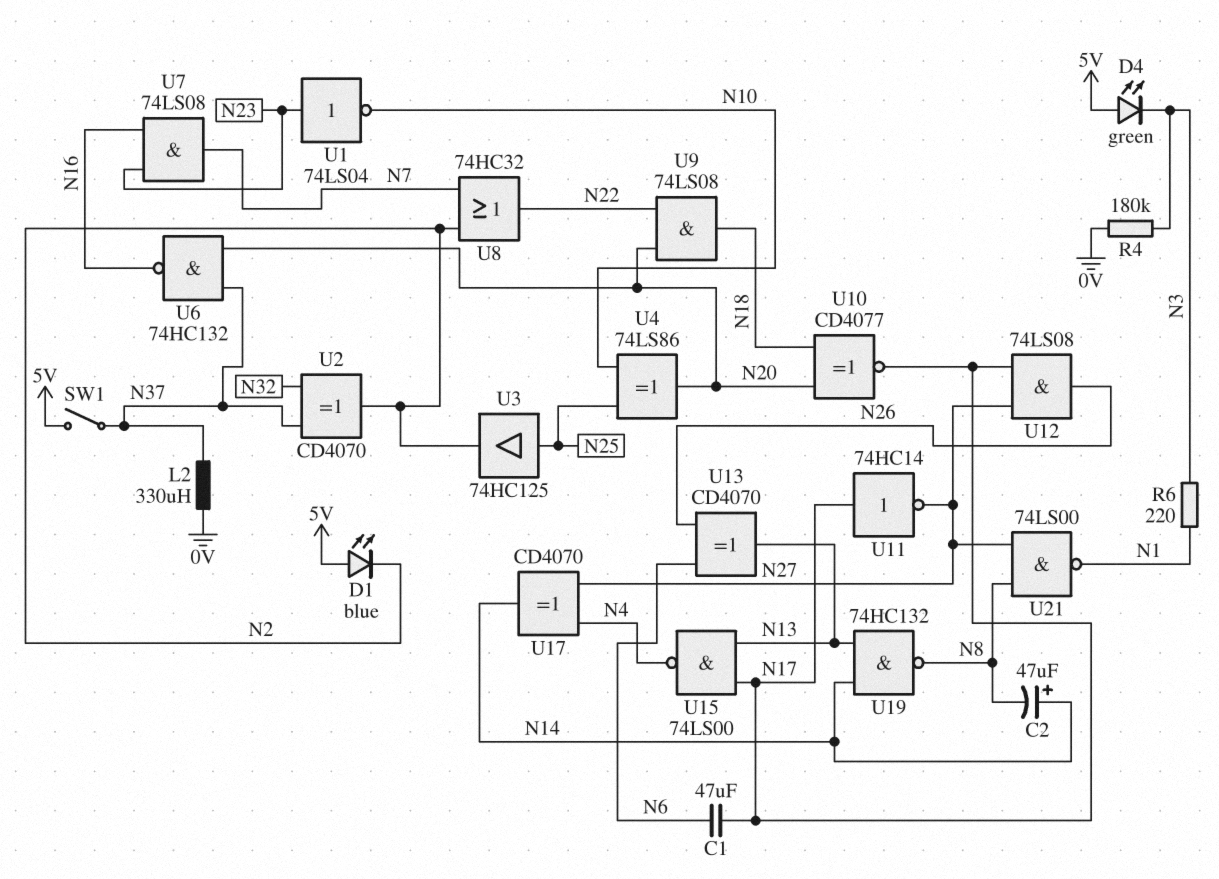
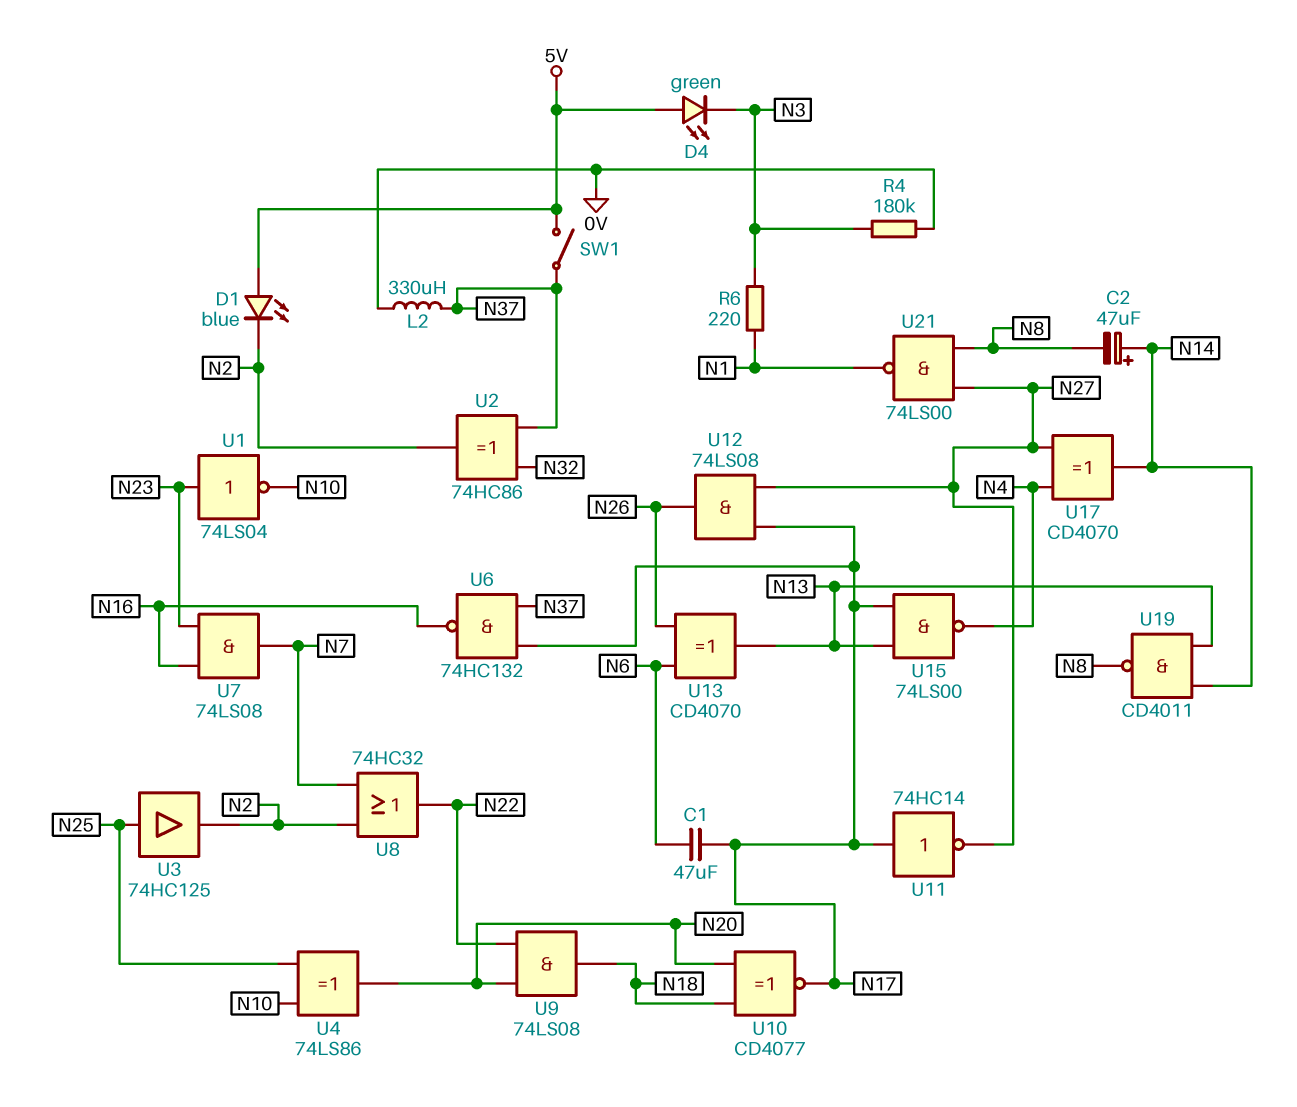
U2: XOR CD4070 (in N32, in N37, out N2) -> XOR 74HC86 (in N32, in N37, out N2)
U6: NAND 74HC132 (in N20, in N37, out N16) -> NAND 74HC132 (in N17, in N37, out N16)
U19: NAND 74HC132 (in N13, in N14, out N8) -> NAND CD4011 (in N13, in N14, out N8)

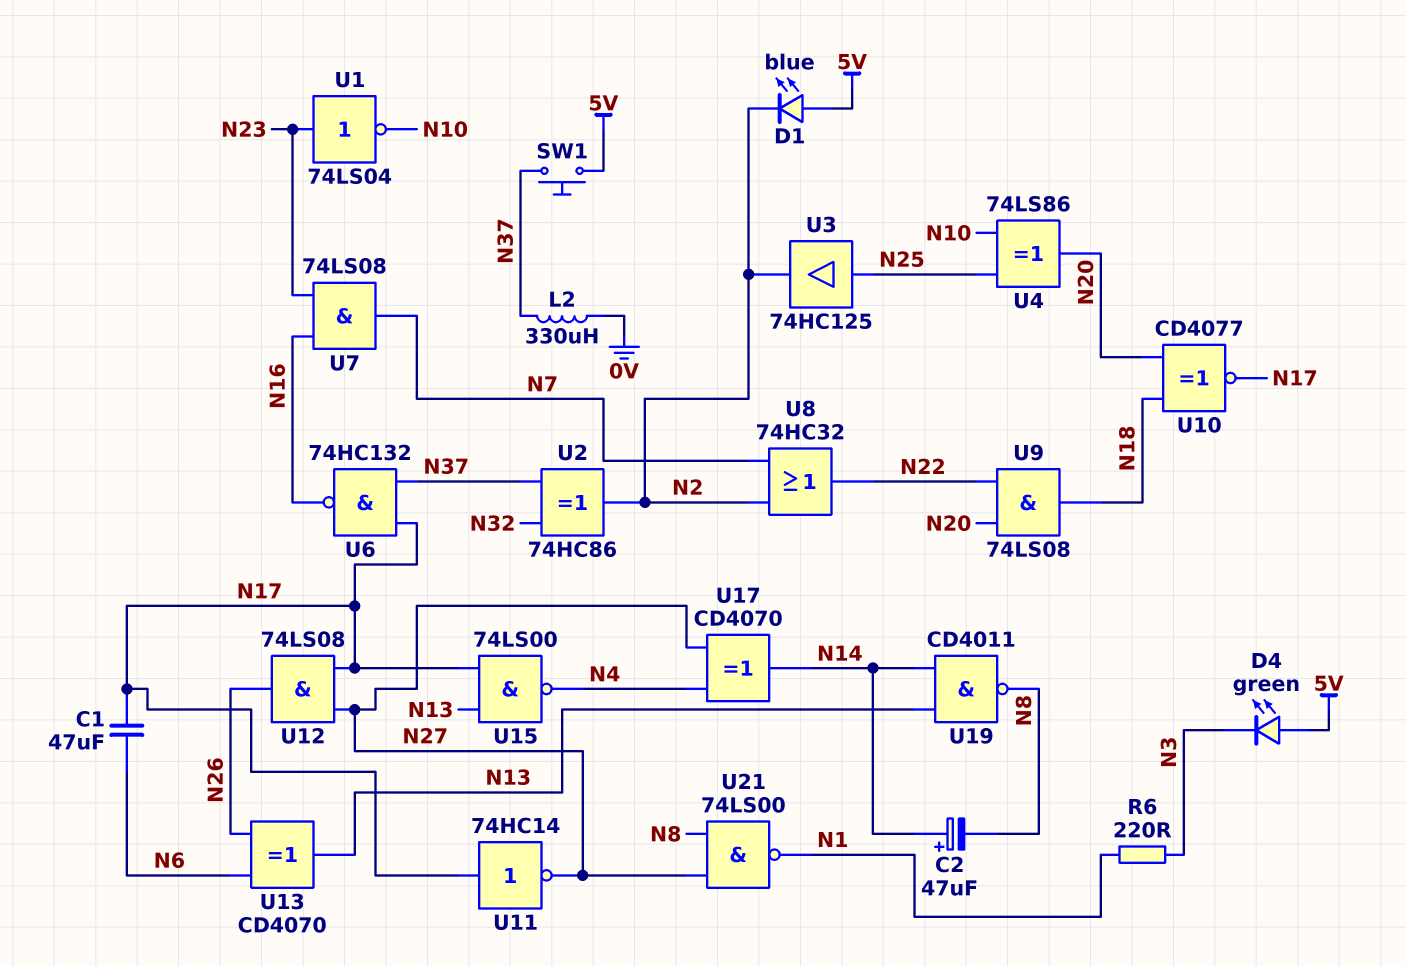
R4: 180k (0V, N3) -> none
SW1: switch (5V, N37) -> button (5V, N37)

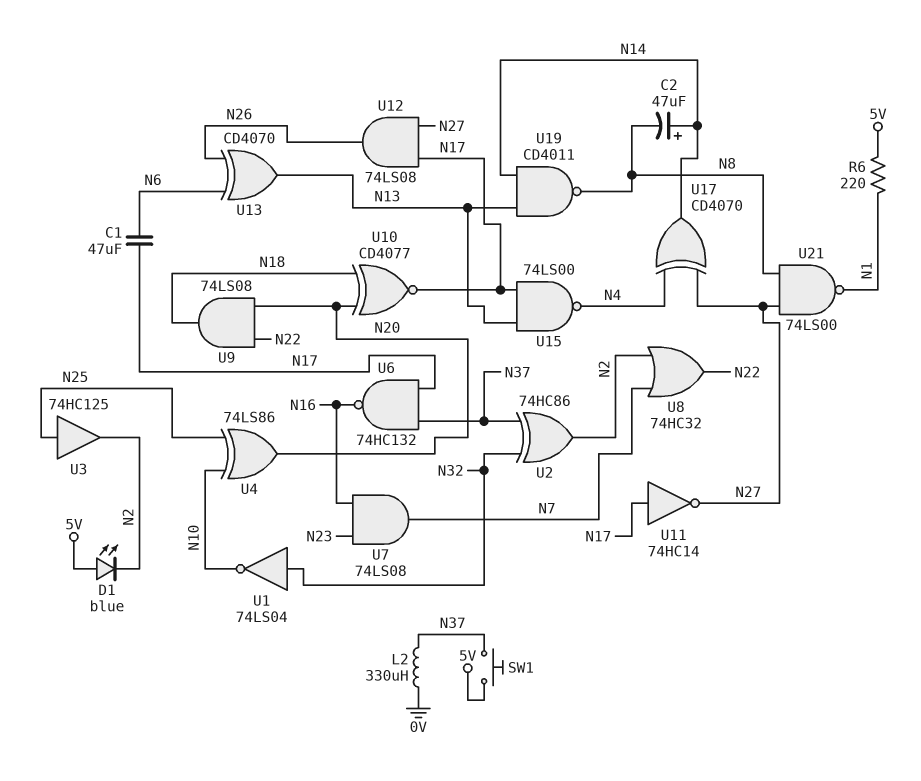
D4: LED green (A 5V, K N3) -> none
R6: 220 (N1, N3) -> 220 (5V, N1)
U1: NOT 74LS04 (in N23, out N10) -> NOT 74LS04 (in N32, out N10)

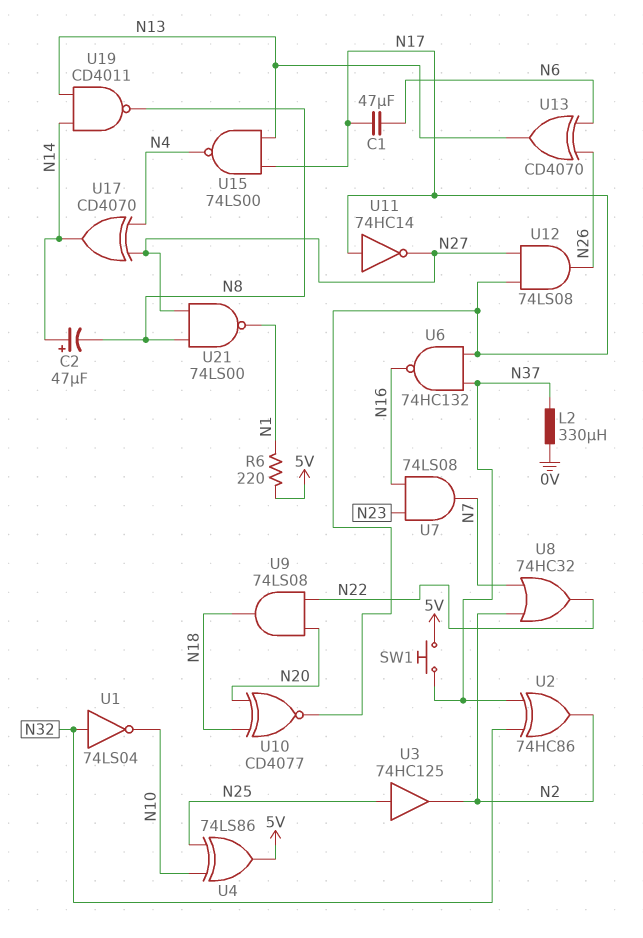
D1: LED blue (A 5V, K N2) -> none
U4: XOR 74LS86 (in N10, in N25, out N20) -> XOR 74LS86 (in N10, in N25, out 5V)

